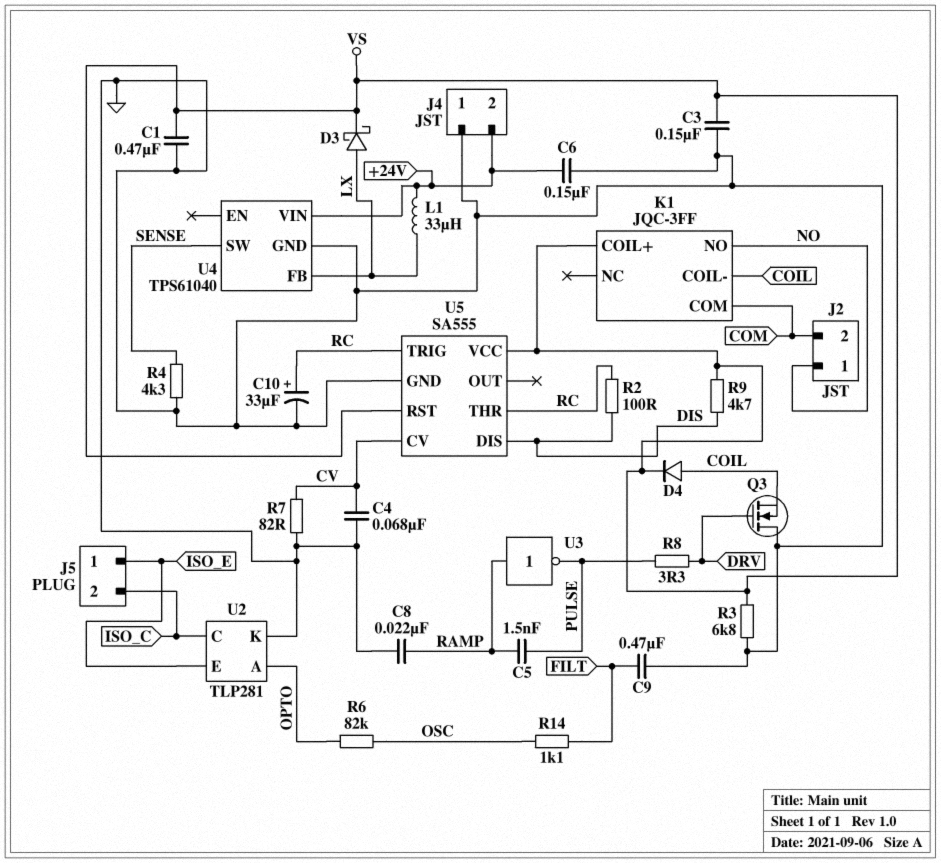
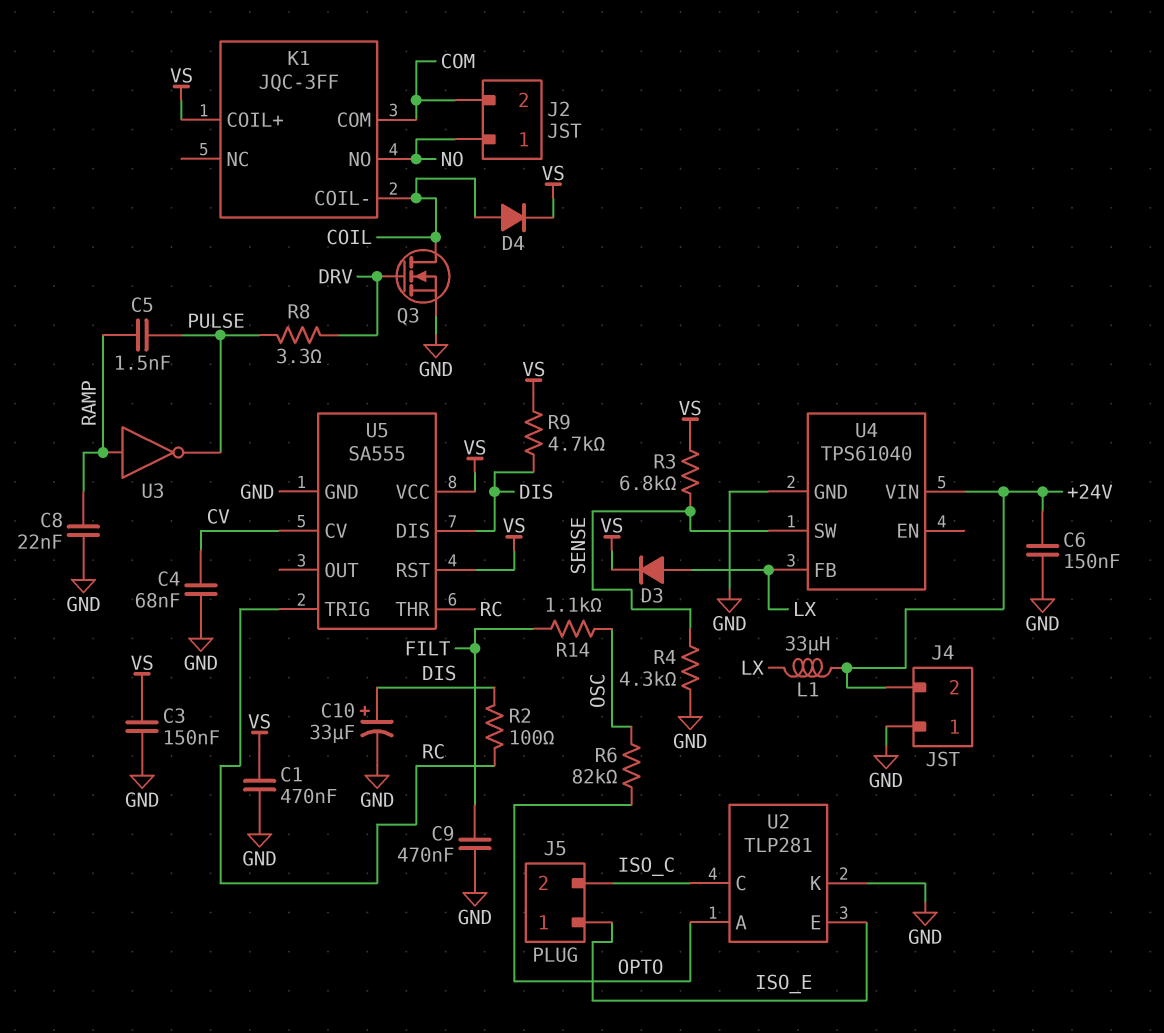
C10: 33uF (plus RC, minus GND) -> 33uF (plus DIS, minus GND)
D3: schottky (A LX, K VS) -> diode (A LX, K VS)
Q3: NMOS (G DRV, D GND, S COIL) -> NMOS (G DRV, D COIL, S GND)
R3: 6.8k (GND, VS) -> 6.8k (SENSE, VS)
R7: 82 (CV, GND) -> none

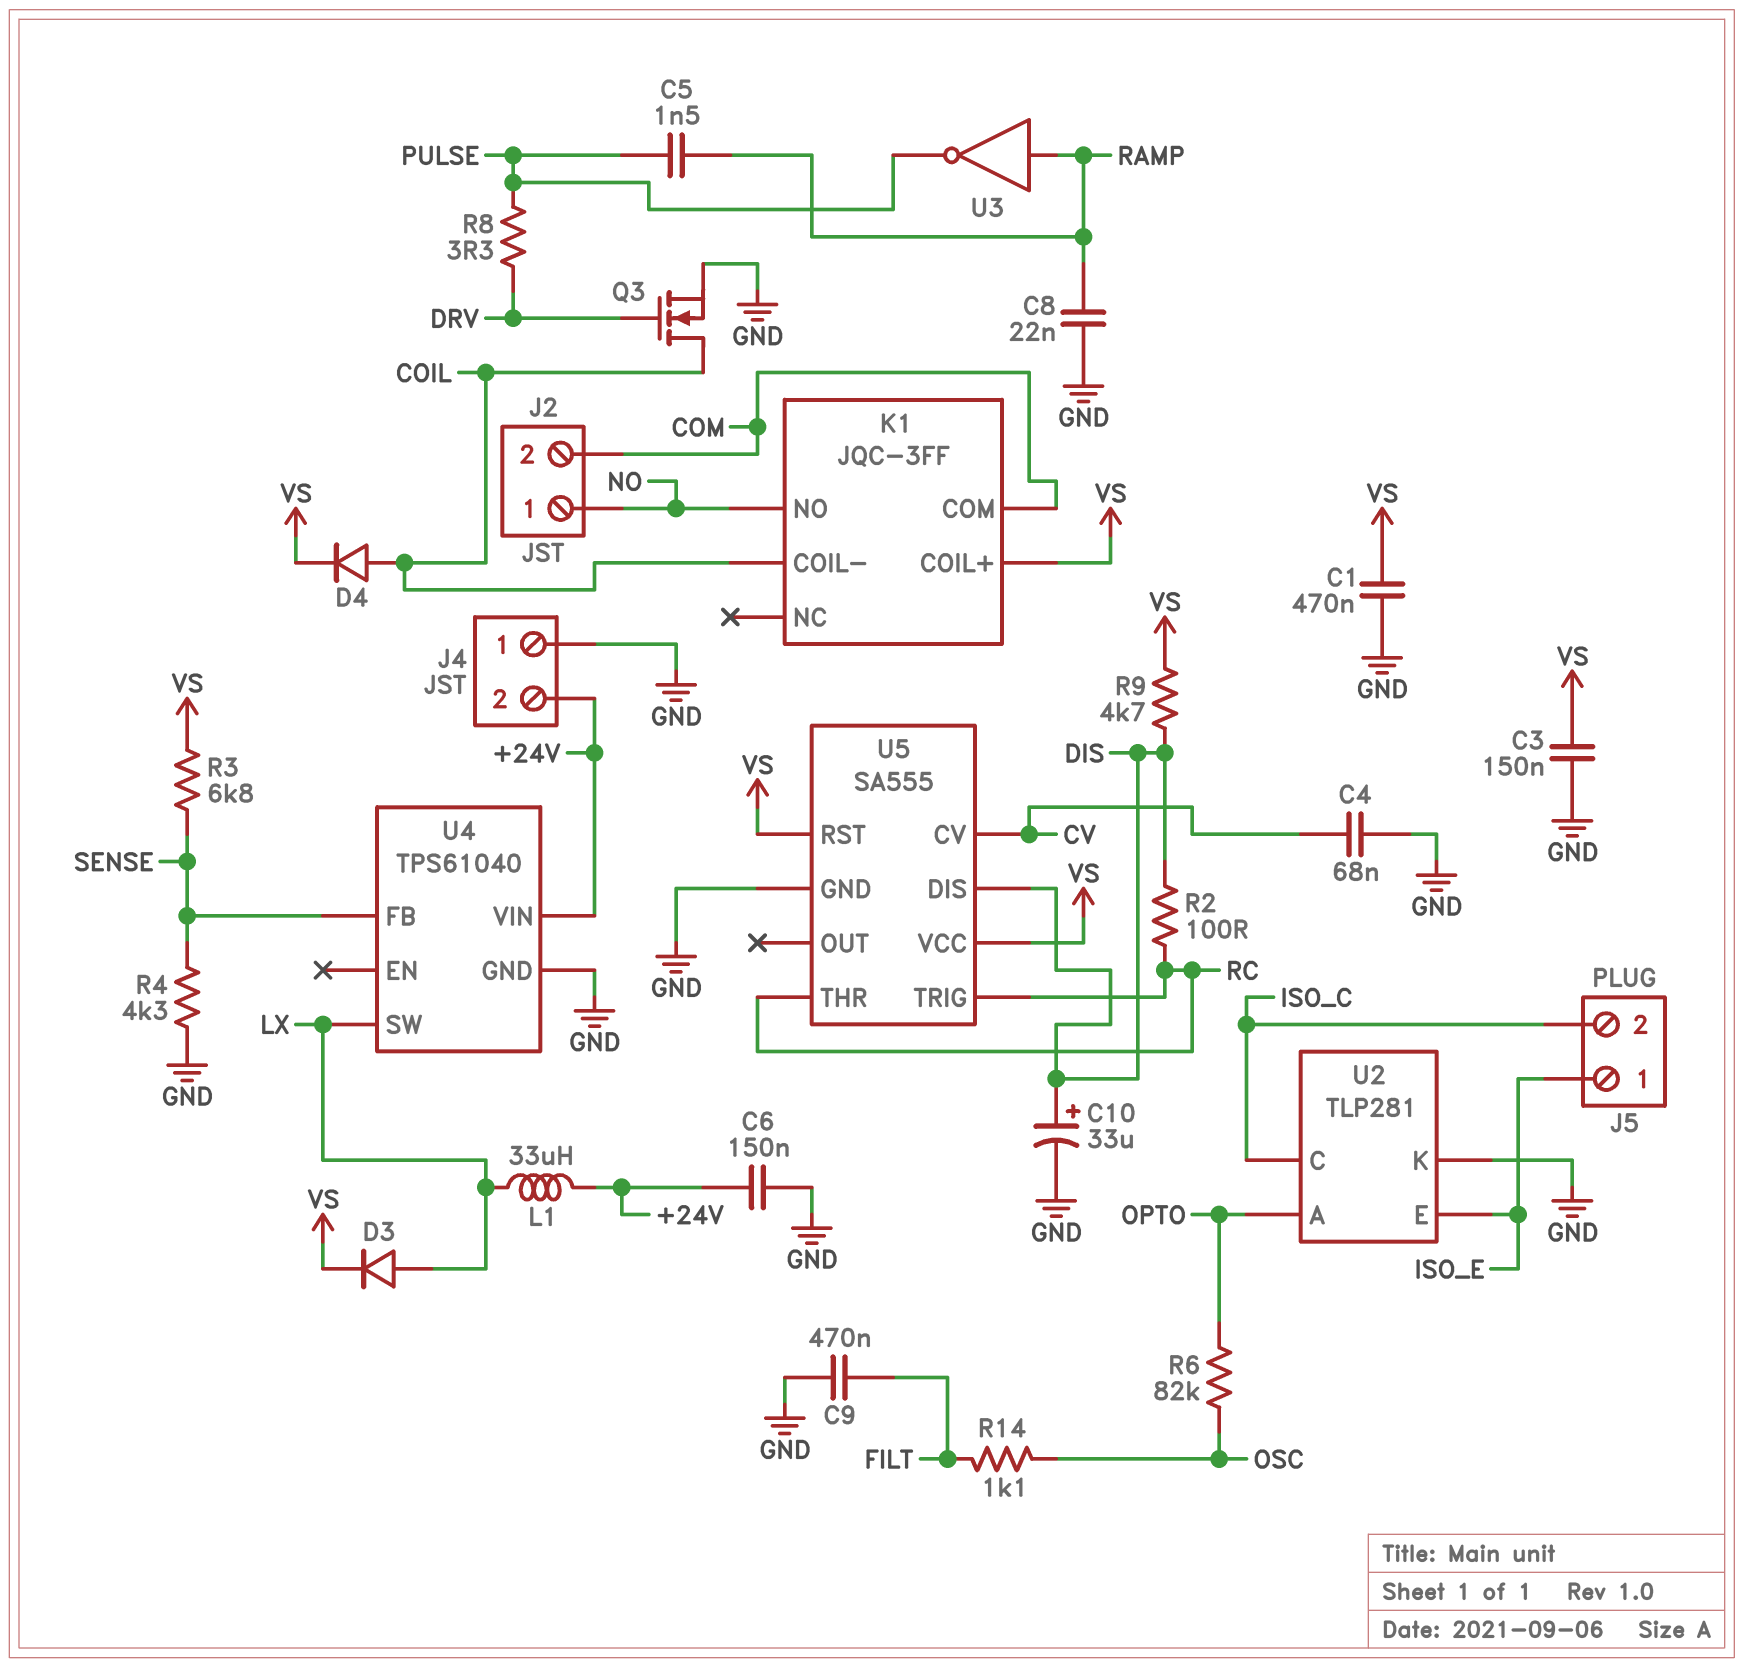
U4 pin FB: LX -> SENSE
U4 pin SW: SENSE -> LX

